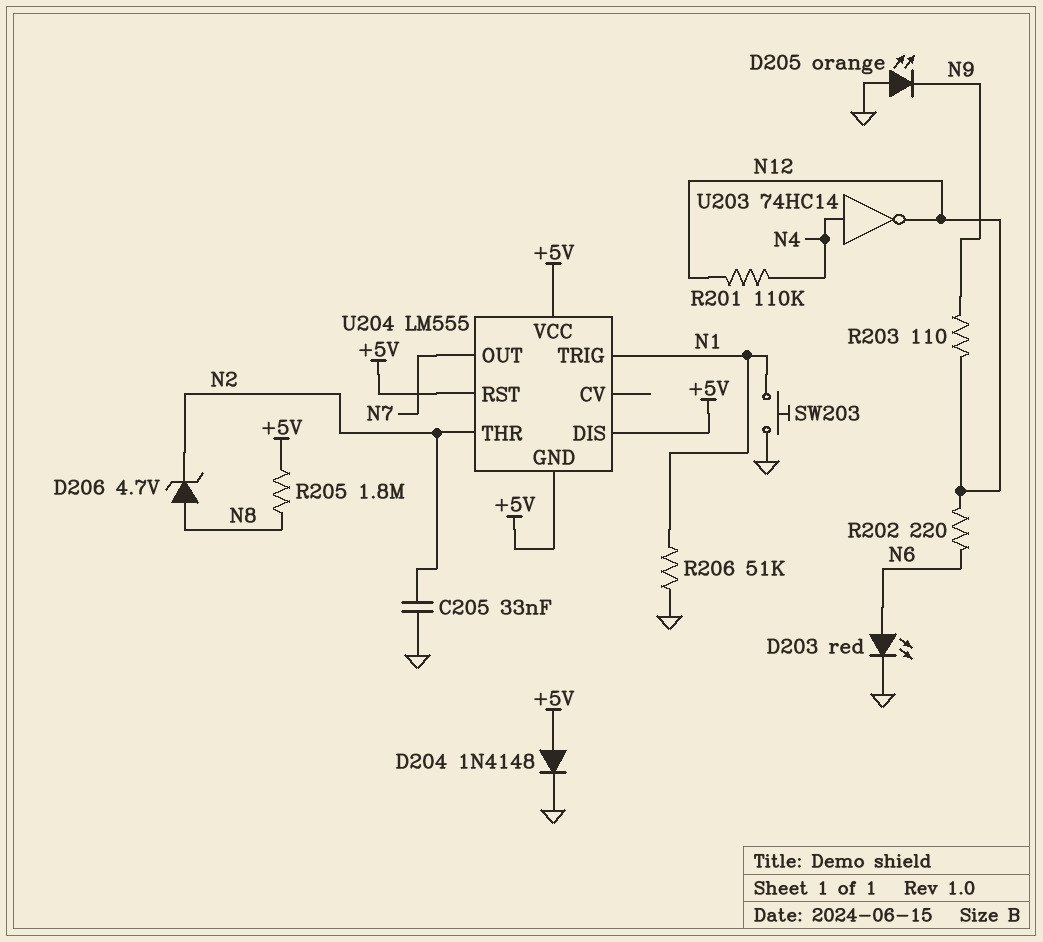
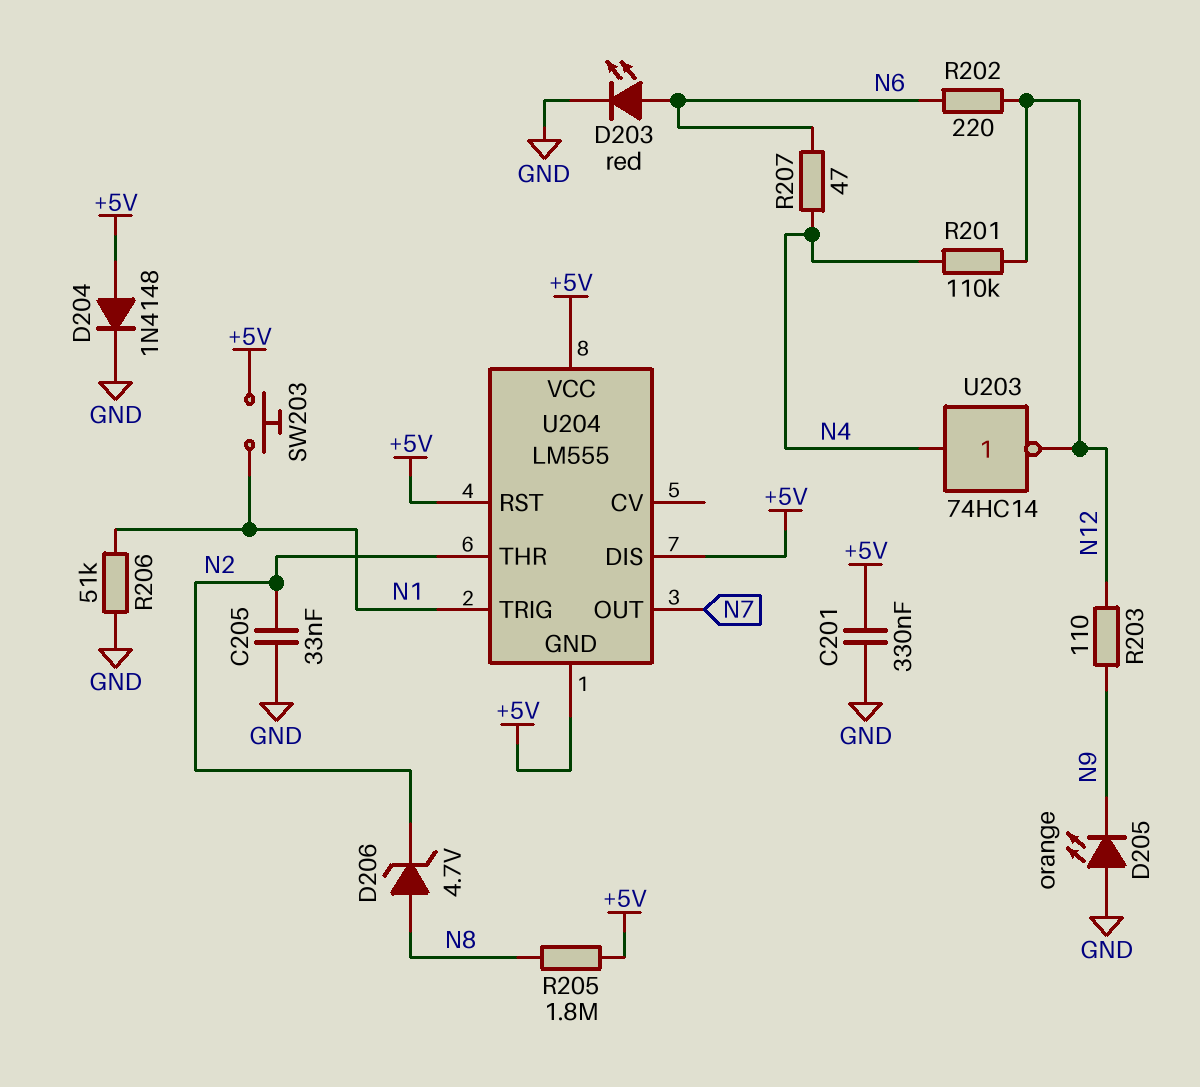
C201: none -> 330nF (+5V, GND)
R207: none -> 47 (N4, N6)
SW203: button (GND, N1) -> button (+5V, N1)

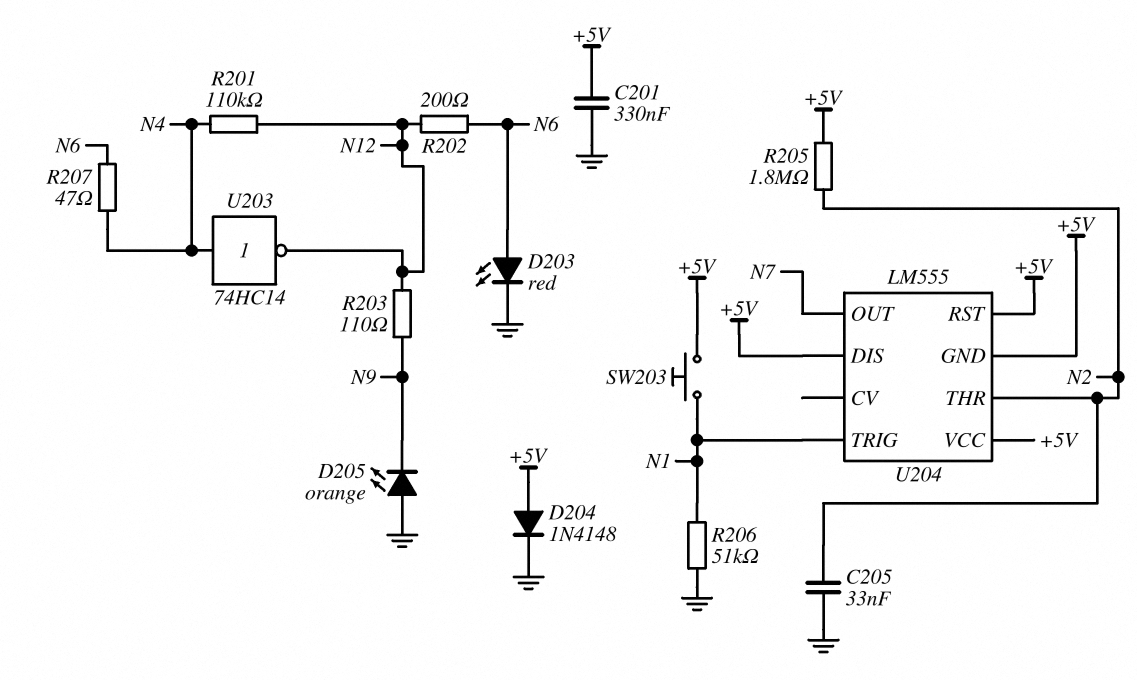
D206: zener 4.7V (A N8, K N2) -> none
R202: 220 (N6, N12) -> 200 (N6, N12)
R205: 1.8M (+5V, N8) -> 1.8M (+5V, N2)

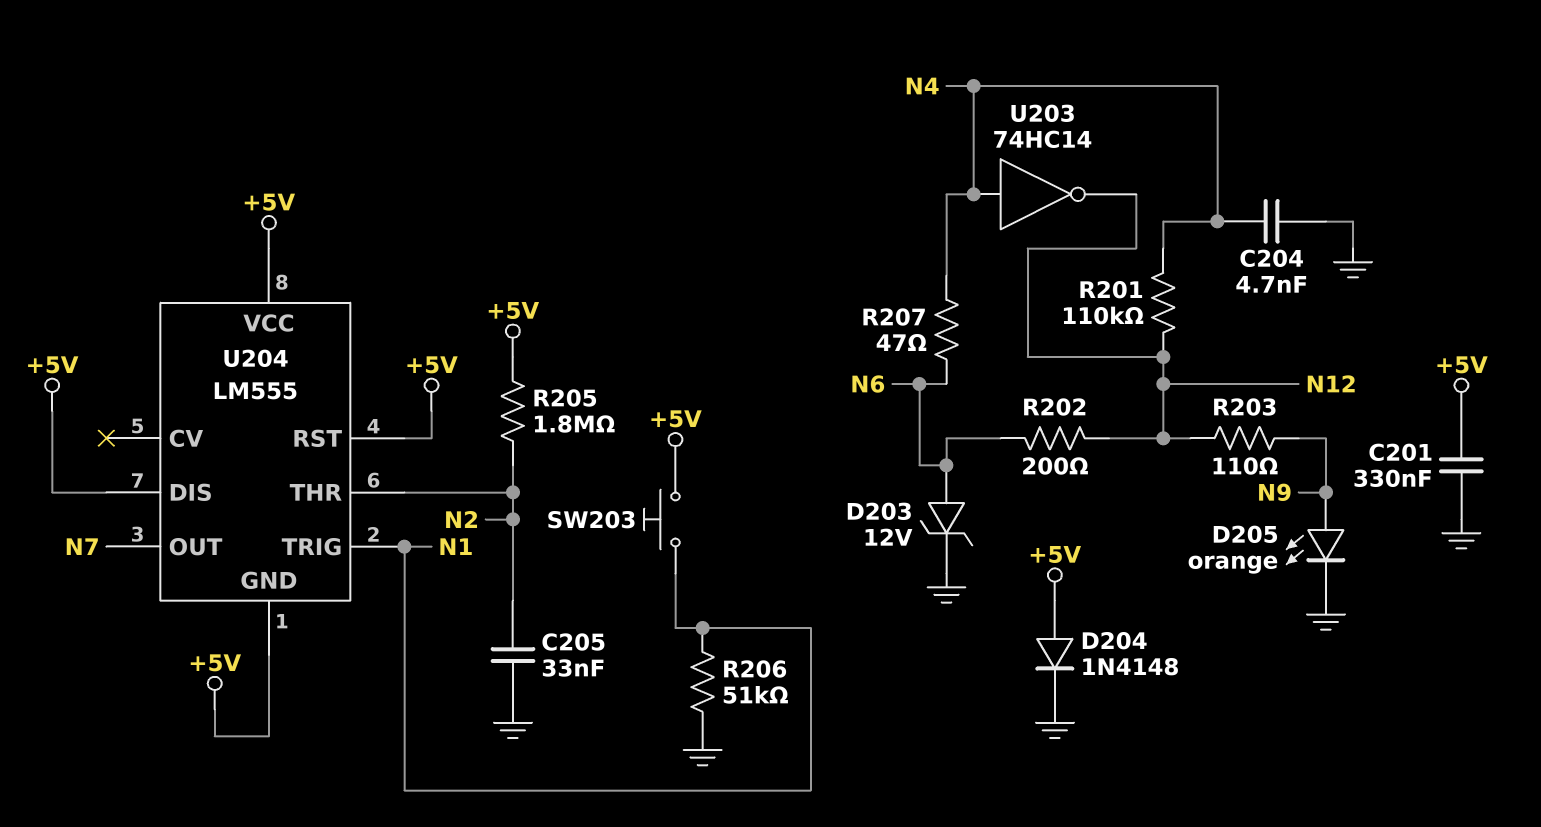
C204: none -> 4.7nF (GND, N4)
D203: LED red (A N6, K GND) -> zener 12V (A N6, K GND)
D205: LED orange (A GND, K N9) -> LED orange (A N9, K GND)

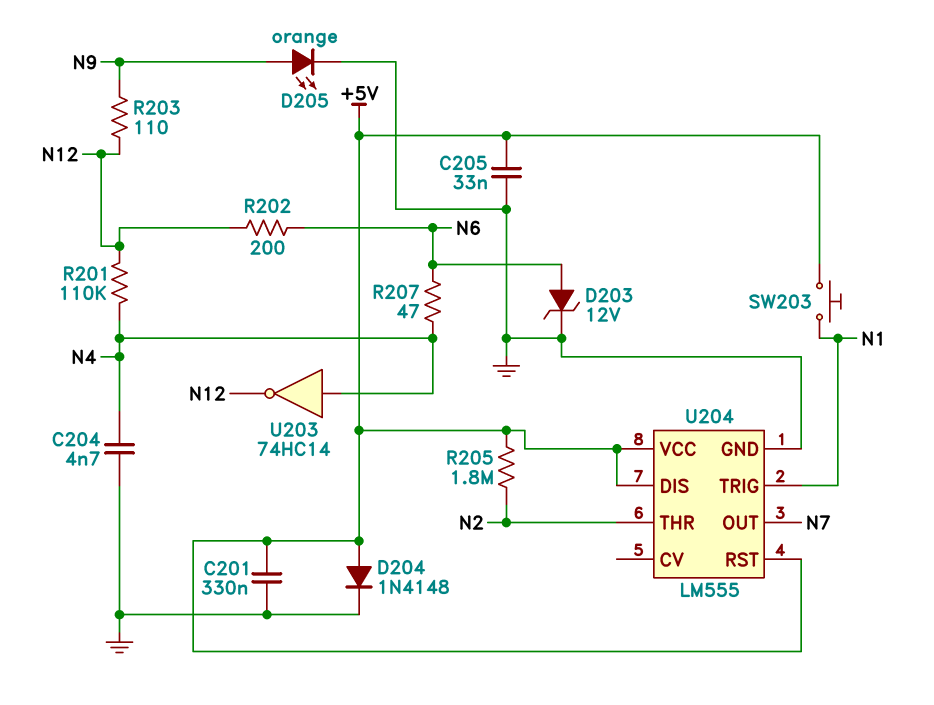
C205: 33nF (GND, N2) -> 33nF (+5V, GND)
R206: 51k (GND, N1) -> none
U204 pin GND: +5V -> GND

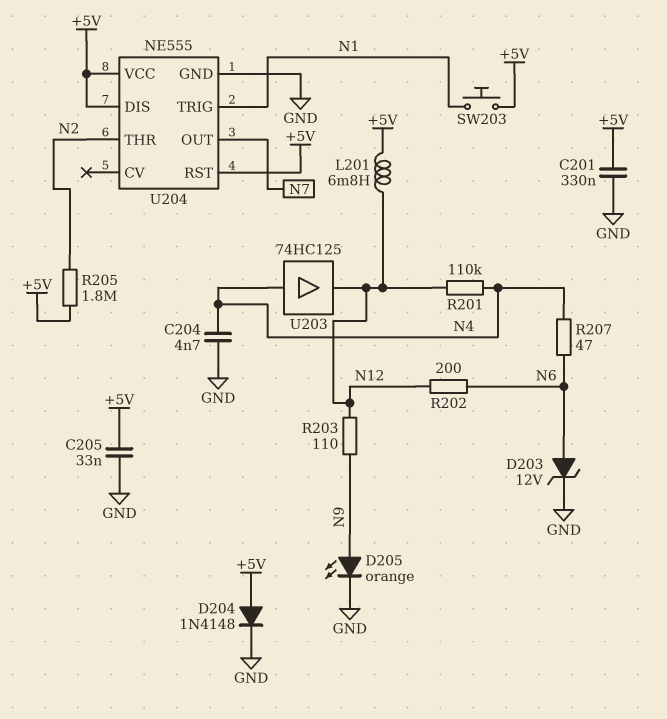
L201: none -> 6.8mH (+5V, N12)
U203: NOT 74HC14 (in N4, out N12) -> buffer 74HC125 (in N4, out N12)
U204: LM555 -> NE555

